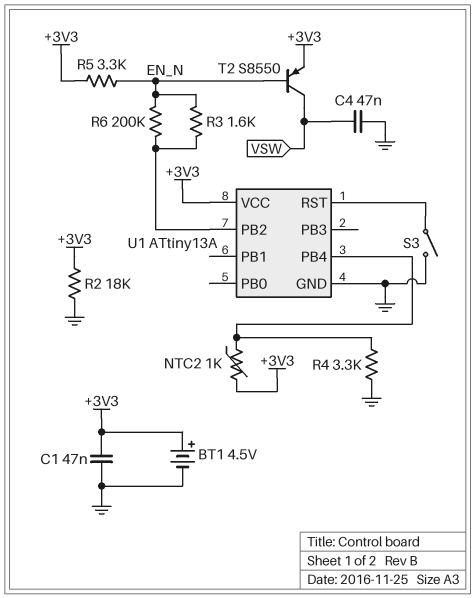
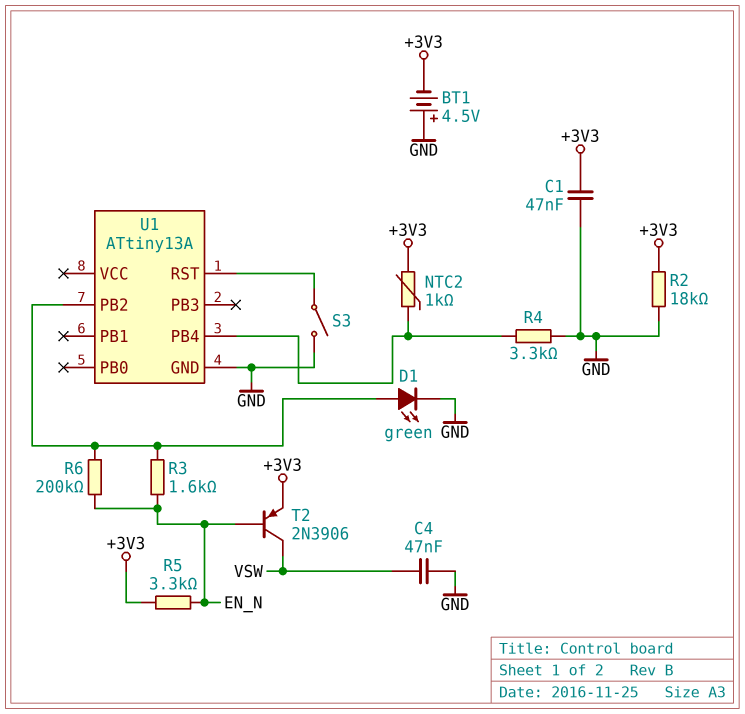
BT1: 4.5V (plus +3V3, minus GND) -> 4.5V (plus GND, minus +3V3)
D1: none -> LED green (A U1/PB2, K GND)
T2: PNP S8550 (B EN_N, C VSW, E +3V3) -> PNP 2N3906 (B EN_N, C VSW, E +3V3)
U1 pin VCC: +3V3 -> none

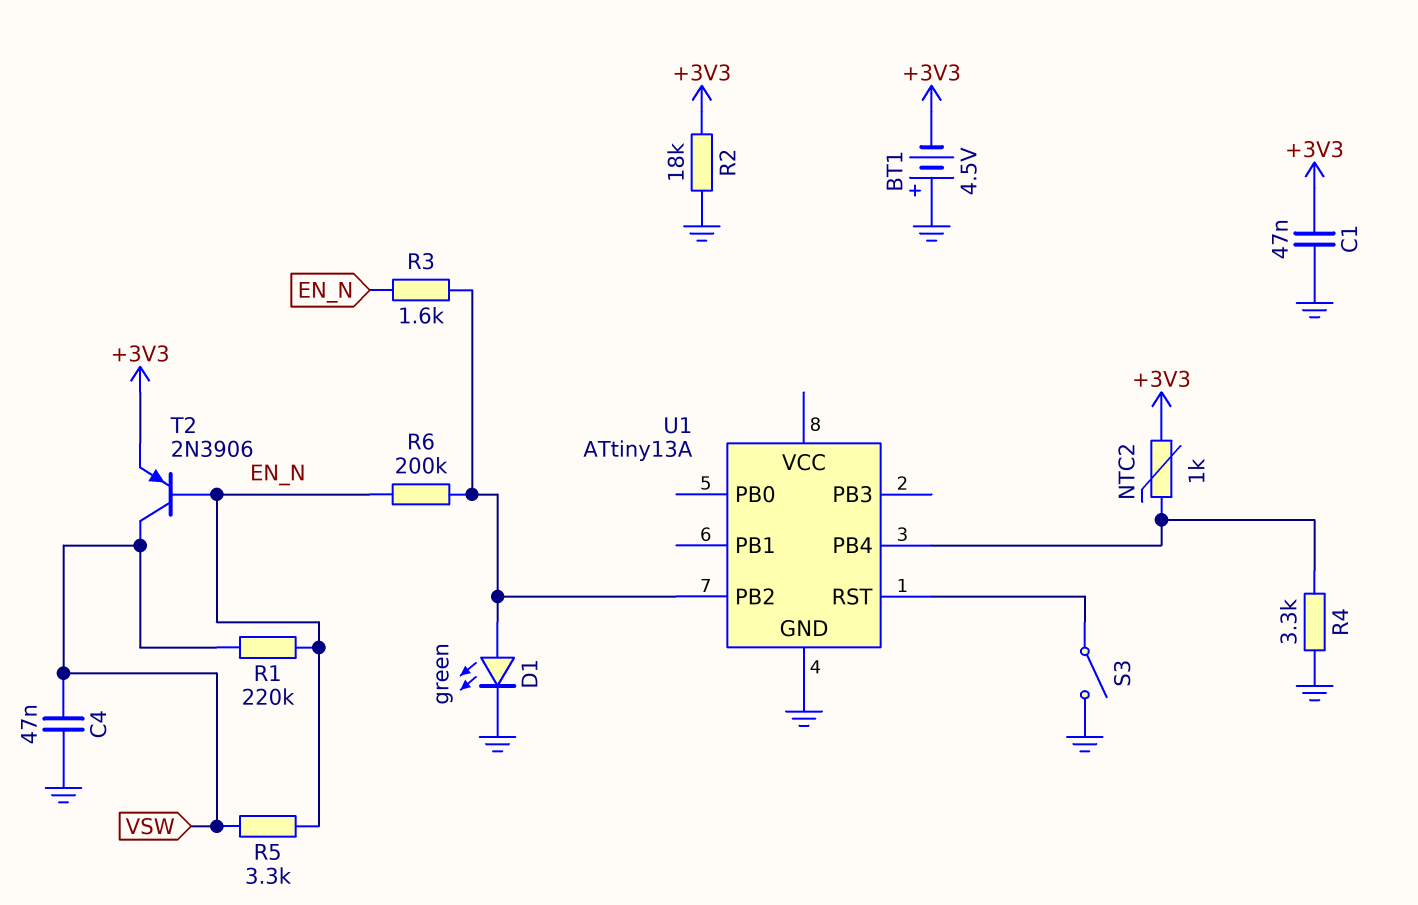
R1: none -> 220k (EN_N, VSW)
R5: 3.3k (+3V3, EN_N) -> 3.3k (EN_N, VSW)

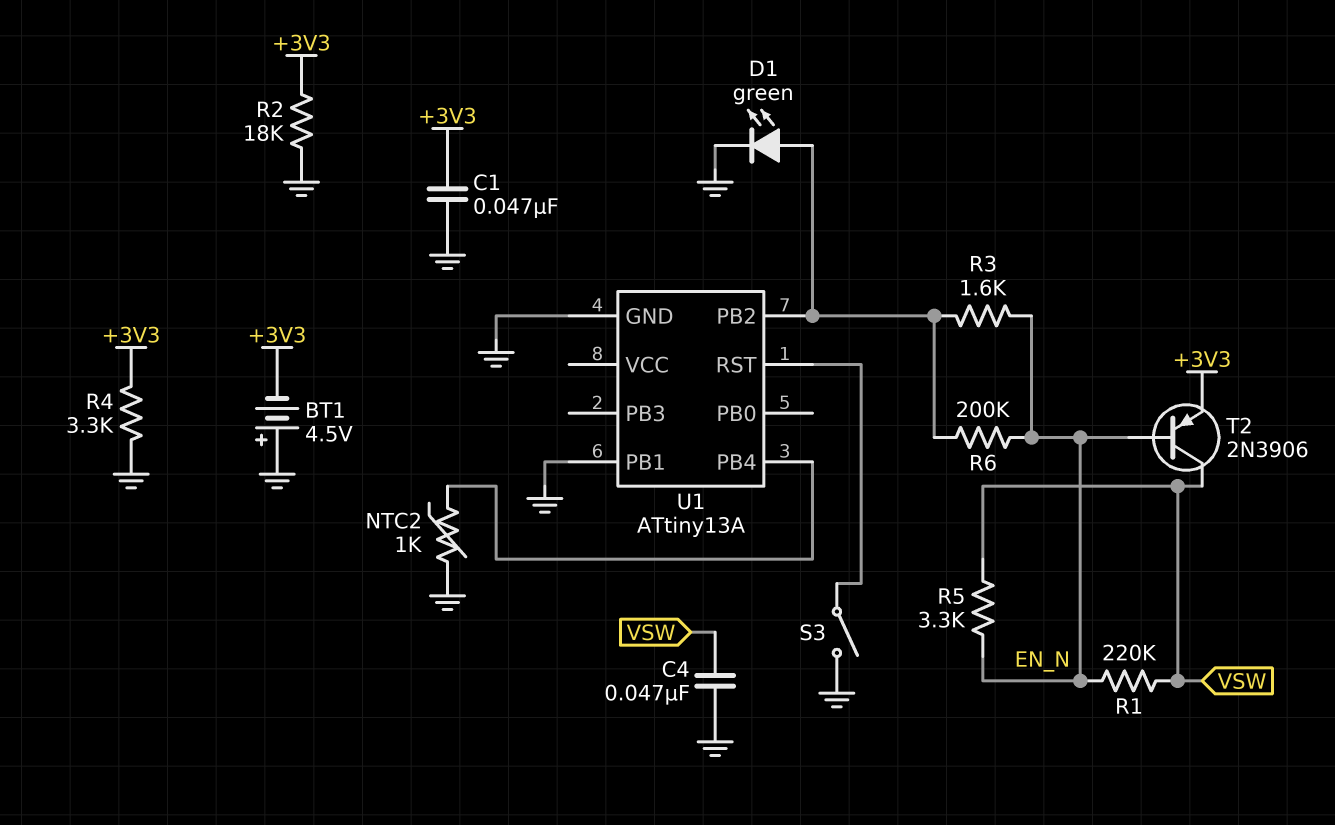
NTC2: 1k (+3V3, U1/PB4) -> 1k (GND, U1/PB4)
R4: 3.3k (GND, U1/PB4) -> 3.3k (+3V3, GND)
U1 pin PB1: none -> GND

